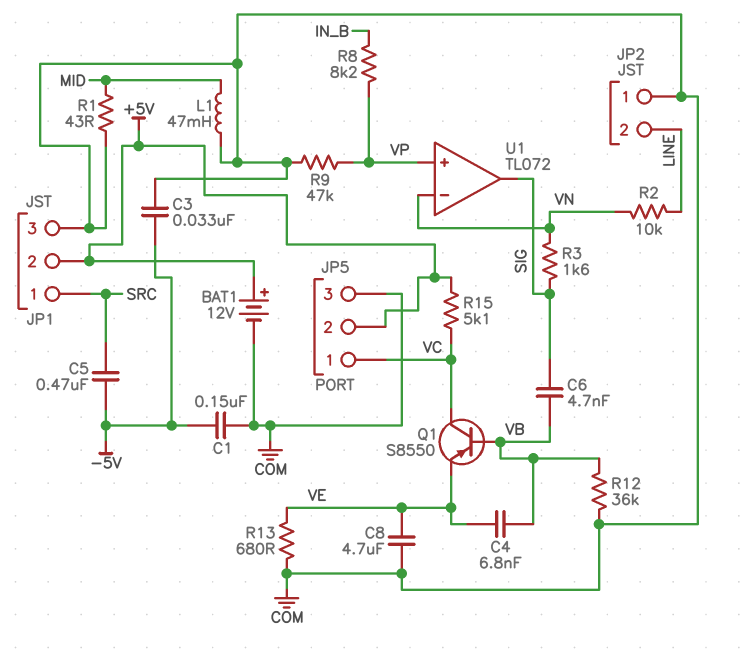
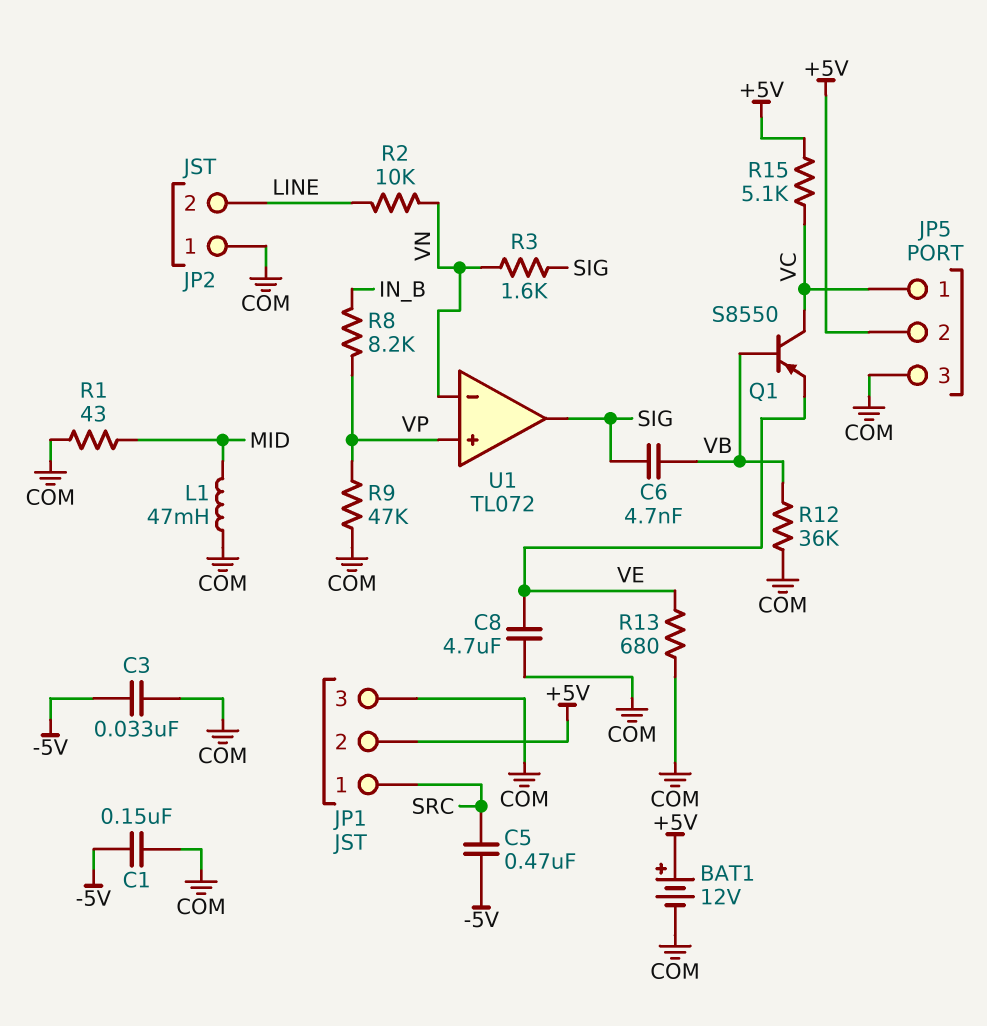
C4: 6.8nF (VB, VE) -> none

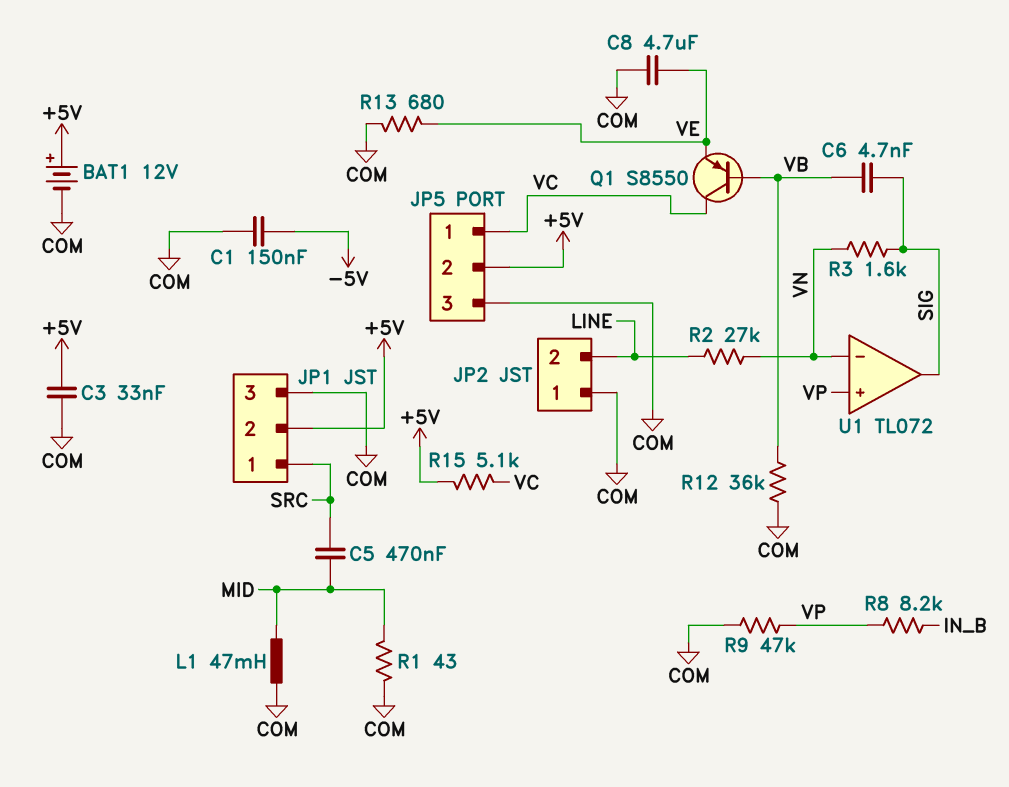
C3: 33nF (-5V, COM) -> 33nF (+5V, COM)
C5: 470nF (-5V, SRC) -> 470nF (MID, SRC)
R2: 10k (LINE, VN) -> 27k (LINE, VN)

